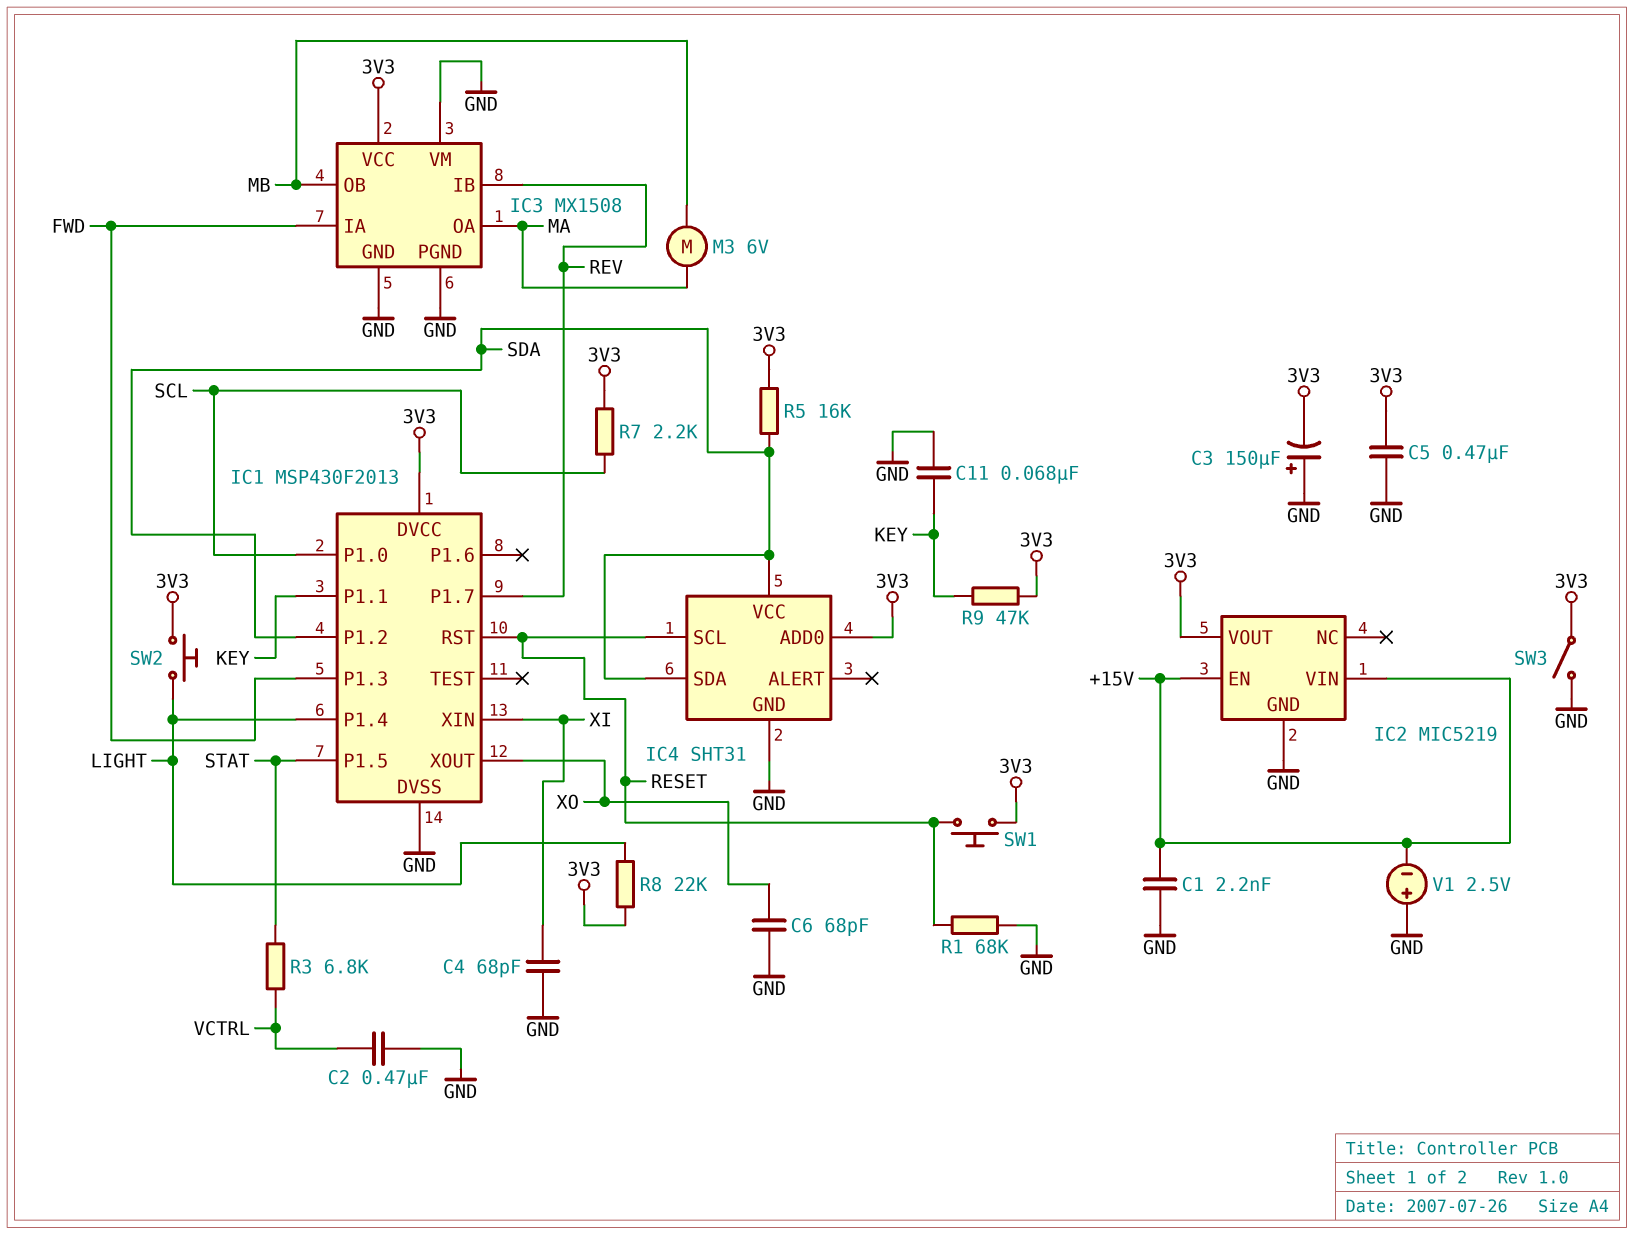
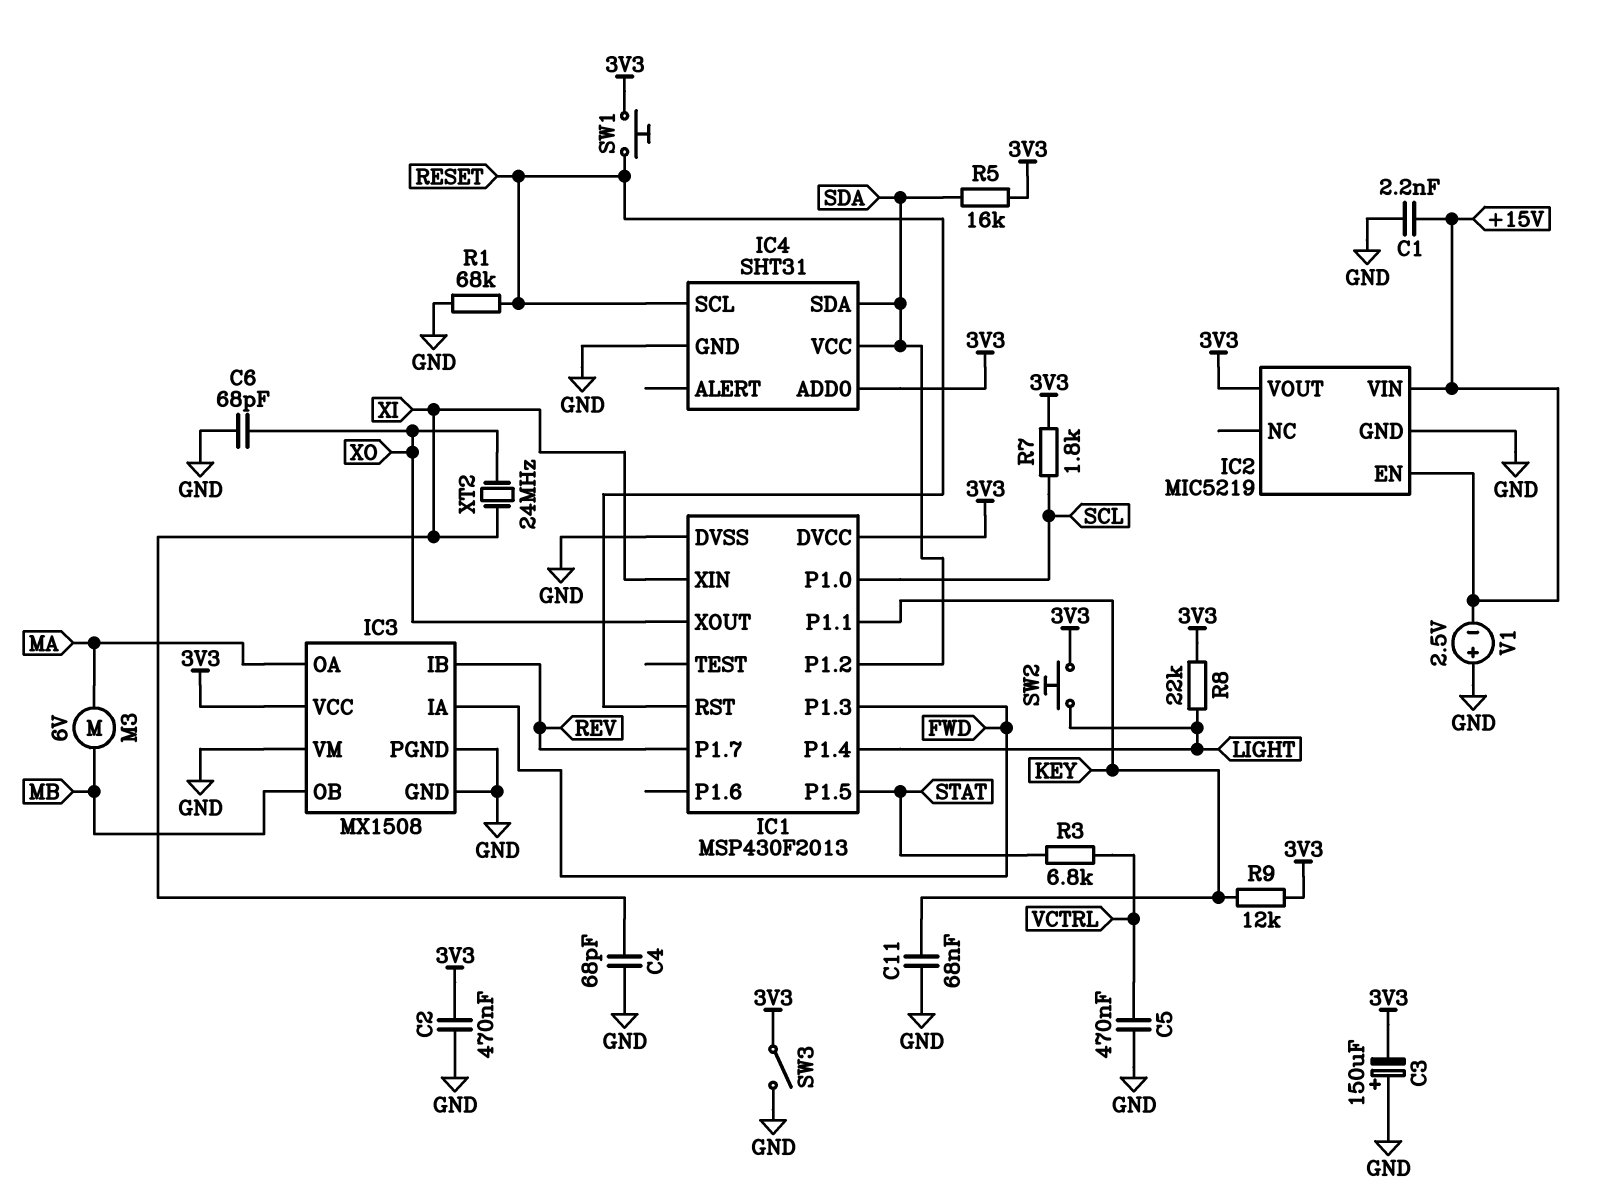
C2: 470nF (GND, VCTRL) -> 470nF (3V3, GND)
C5: 470nF (3V3, GND) -> 470nF (GND, VCTRL)
R7: 2.2k (3V3, SCL) -> 1.8k (3V3, SCL)
R9: 47k (3V3, KEY) -> 12k (3V3, KEY)
XT2: none -> 24MHz (XI, XO)

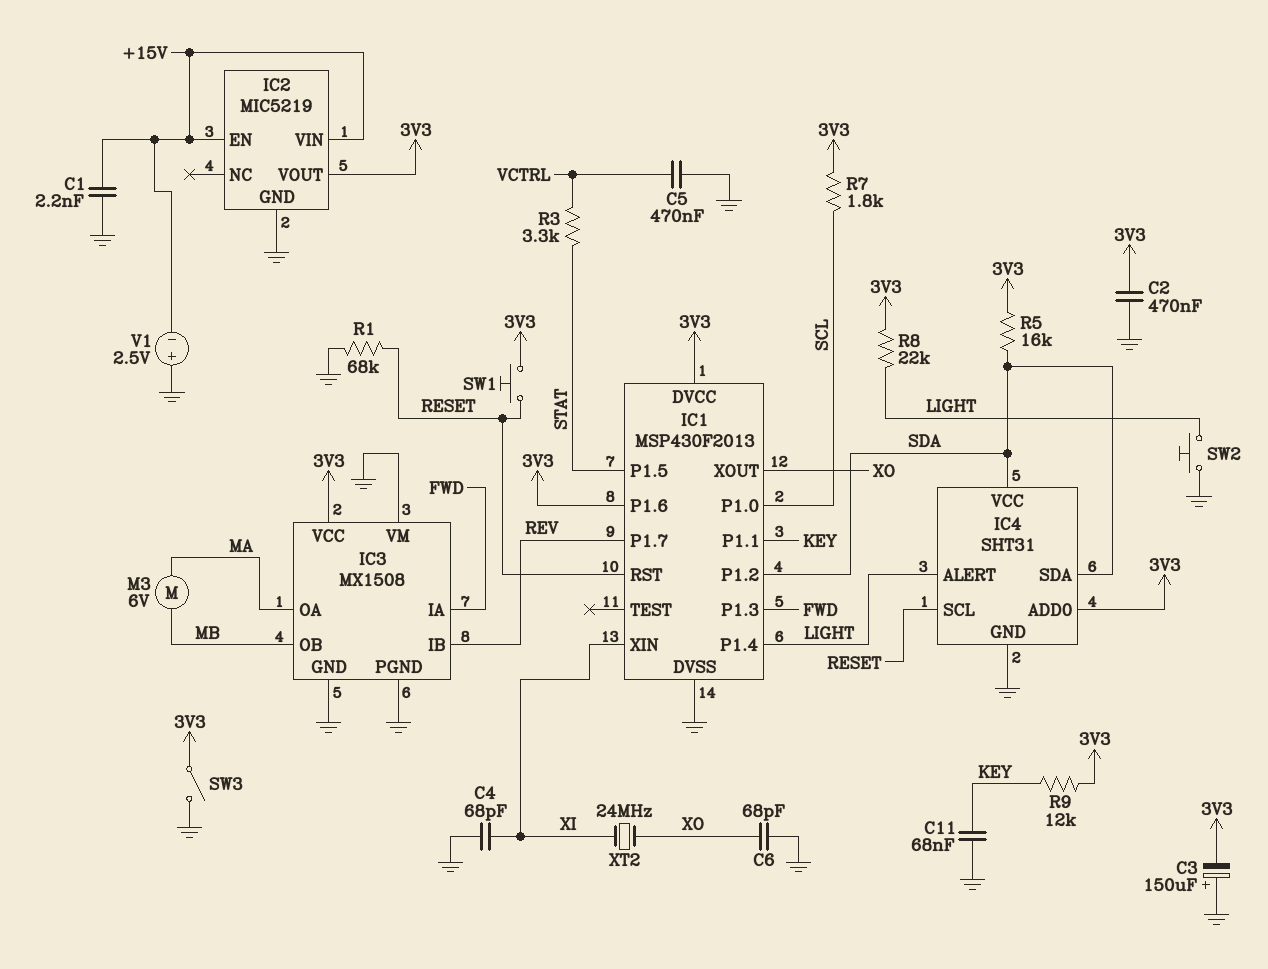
IC1 pin P1.6: none -> 3V3
IC4 pin ALERT: none -> LIGHT
R3: 6.8k (STAT, VCTRL) -> 3.3k (STAT, VCTRL)
SW2: button (3V3, LIGHT) -> button (GND, LIGHT)

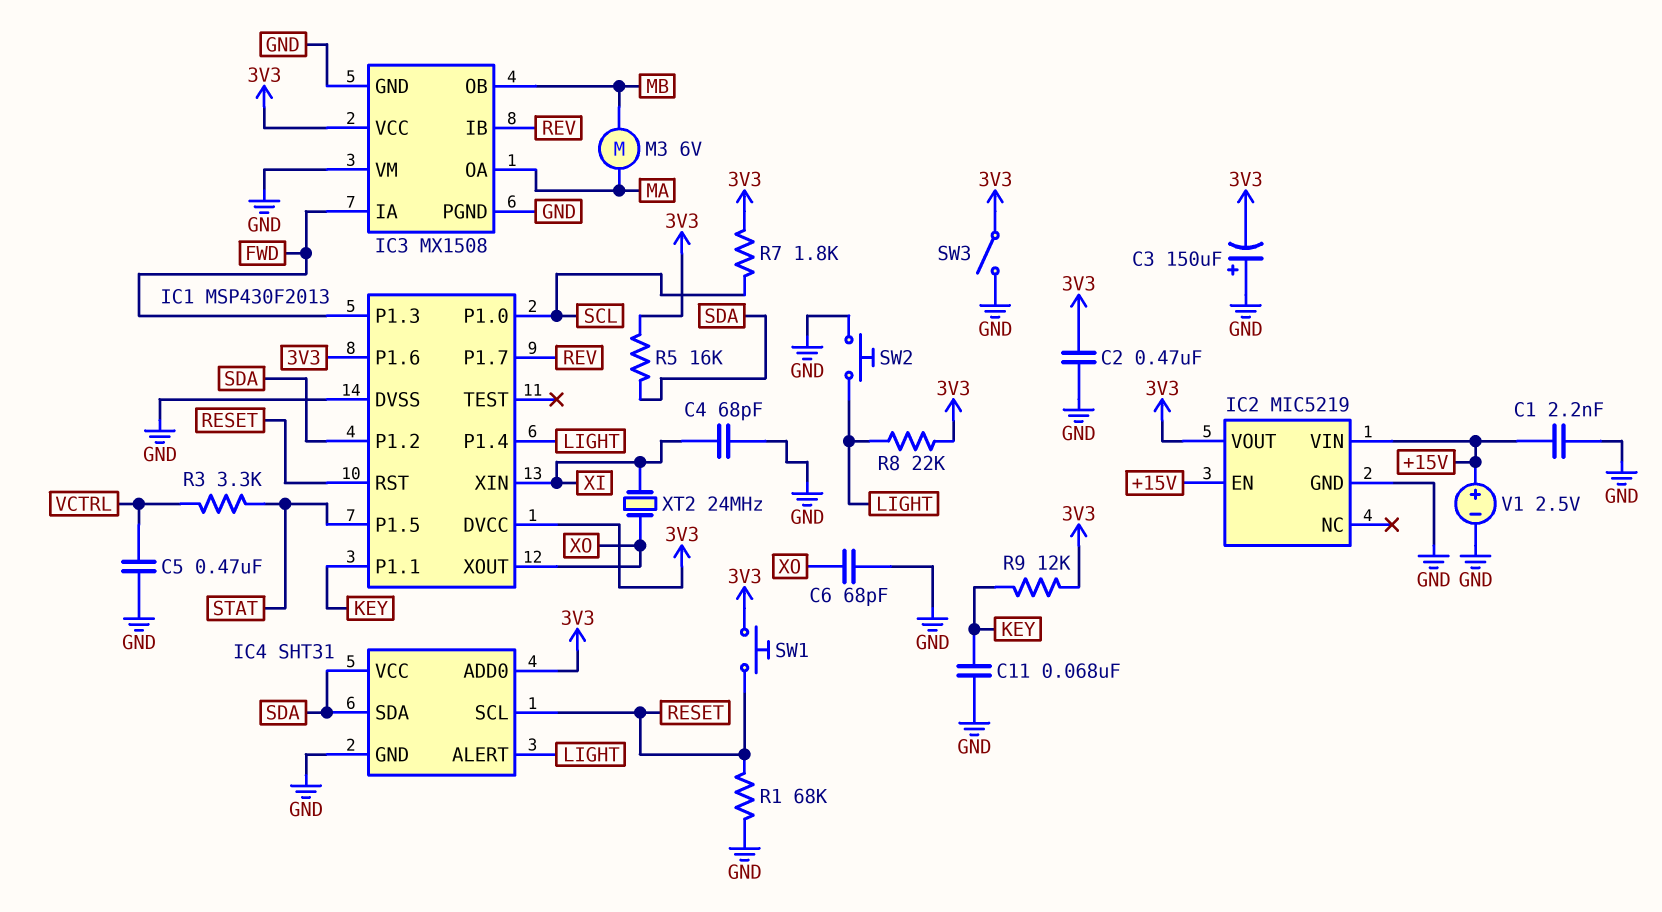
V1: 2.5V (plus GND, minus +15V) -> 2.5V (plus +15V, minus GND)

